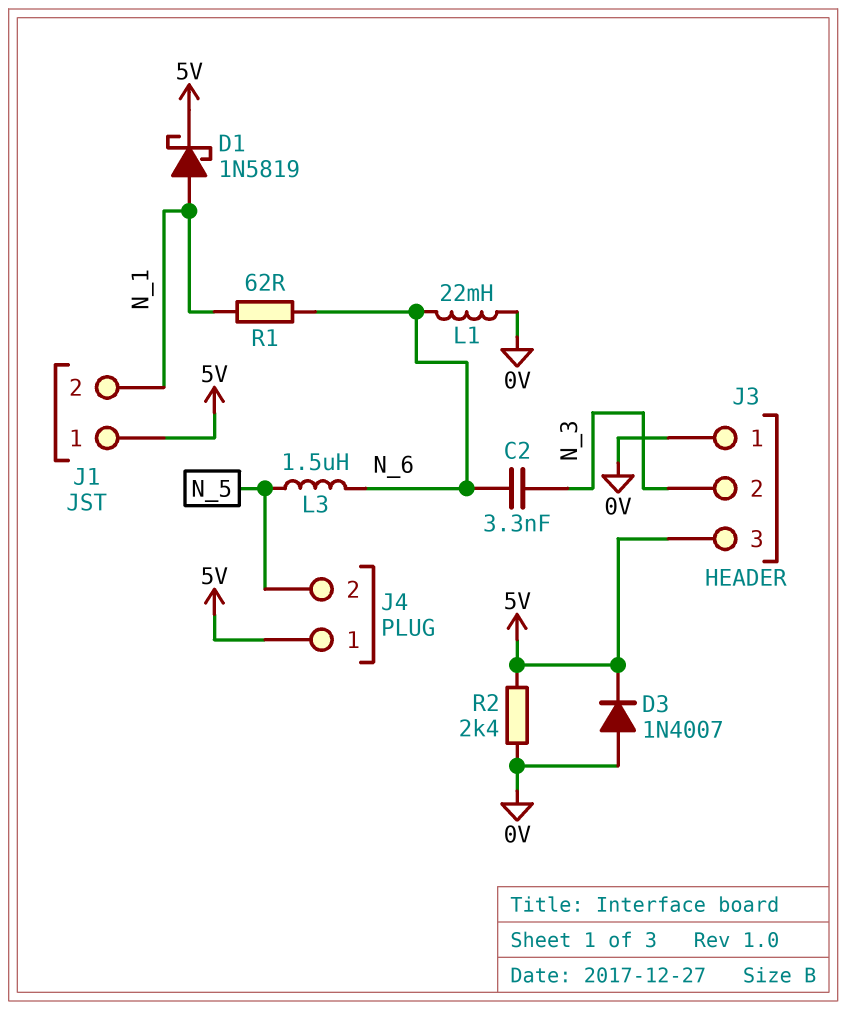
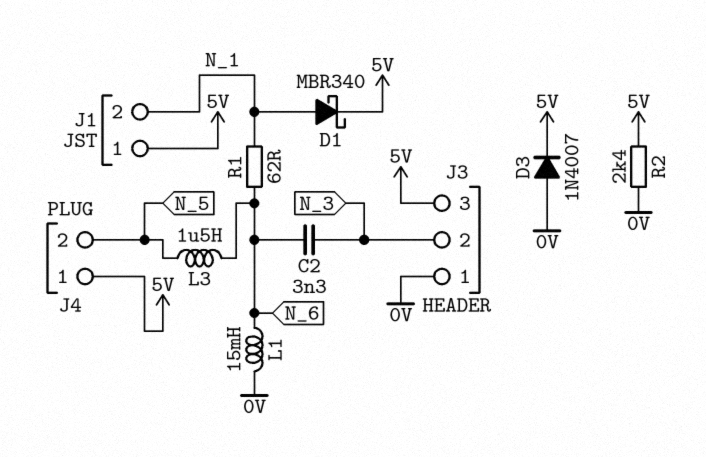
D1: schottky 1N5819 (A N_1, K 5V) -> schottky MBR340 (A N_1, K 5V)
L1: 22mH (0V, N_6) -> 15mH (0V, N_6)

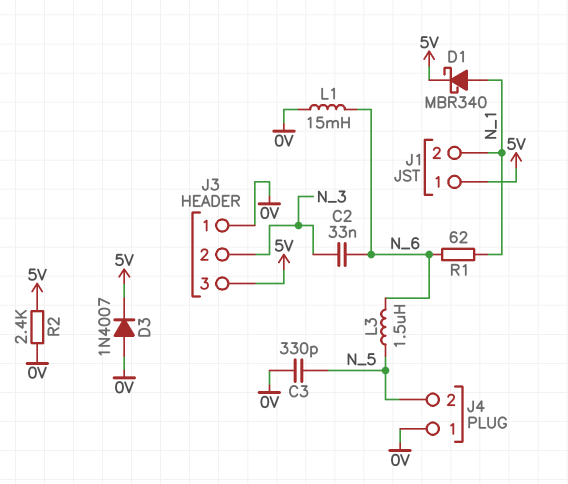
C2: 3.3nF (N_3, N_6) -> 33nF (N_3, N_6)
C3: none -> 330pF (0V, N_5)
J4 pin 1: 5V -> 0V

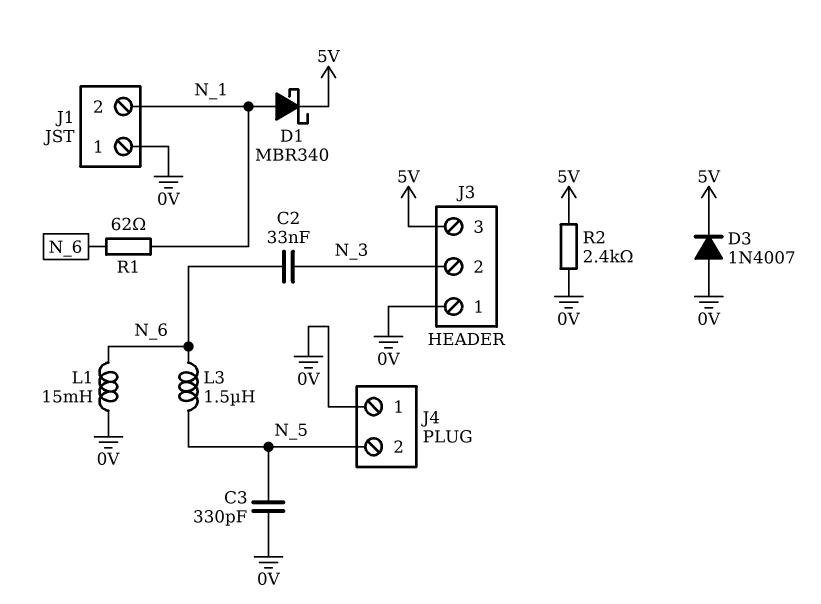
J1 pin 1: 5V -> 0V

